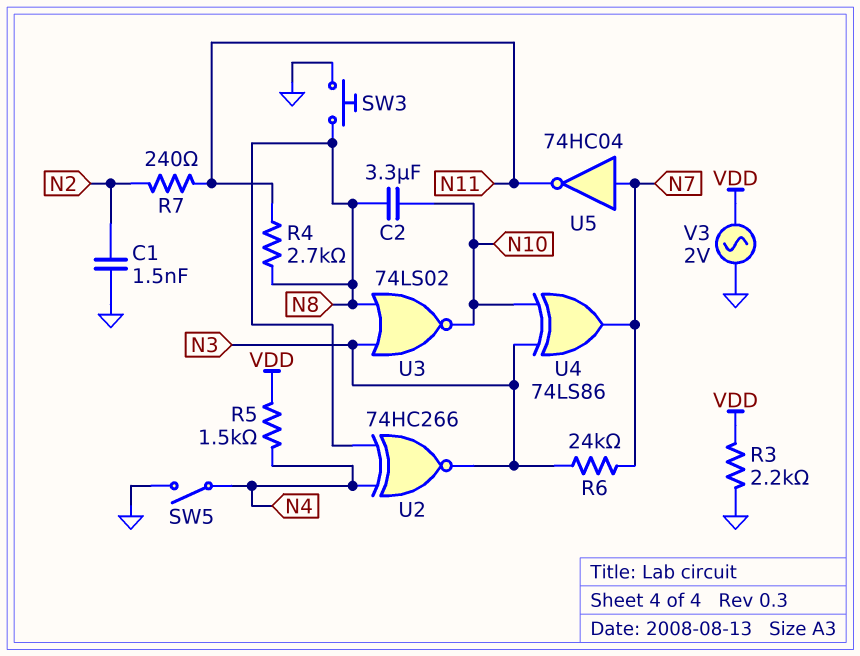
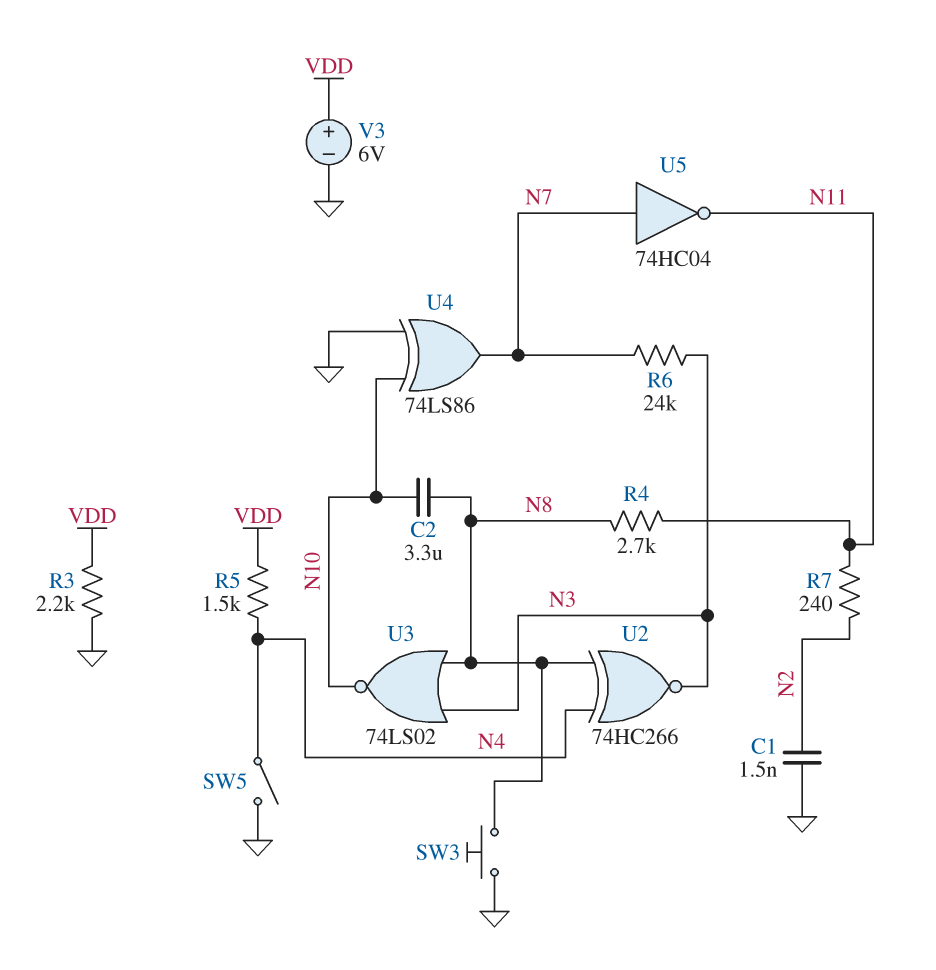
U4: XOR 74LS86 (in N3, in N10, out N7) -> XOR 74LS86 (in GND, in N10, out N7)
V3: AC 2V (GND, VDD) -> 6V (plus VDD, minus GND)

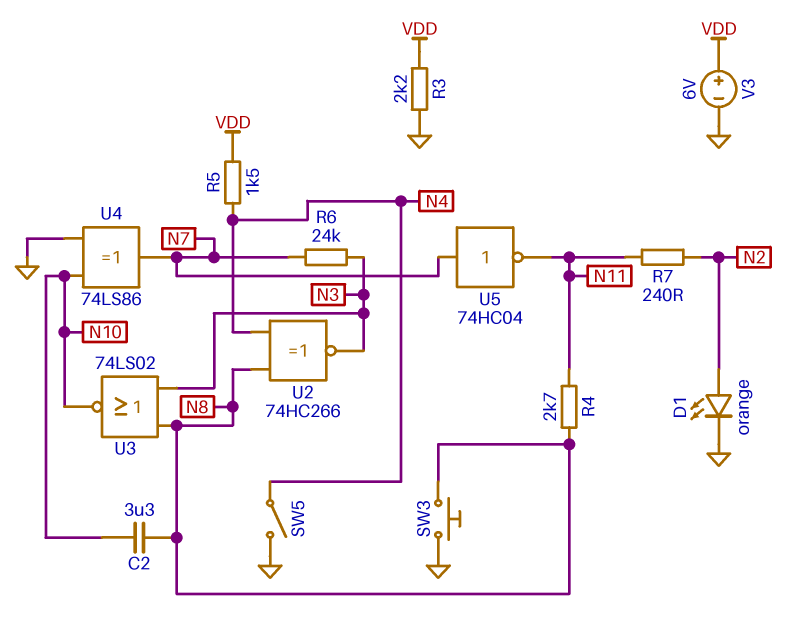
C1: 1.5nF (GND, N2) -> none
D1: none -> LED orange (A N2, K GND)

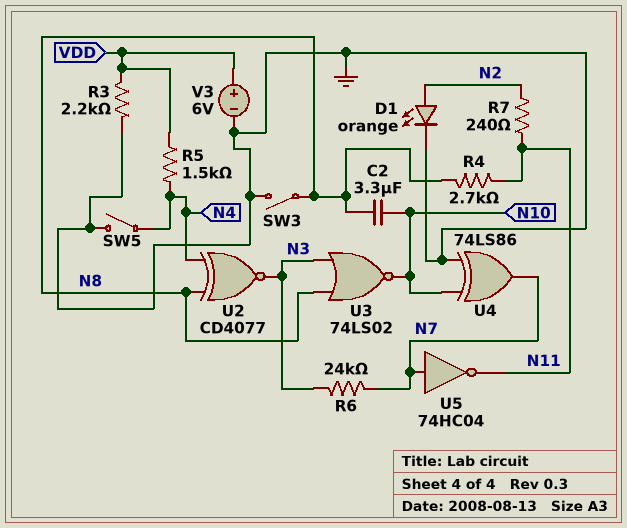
SW3: button (GND, N8) -> switch (GND, N8)
U2: XNOR 74HC266 (in N4, in N8, out N3) -> XNOR CD4077 (in N4, in N8, out N3)

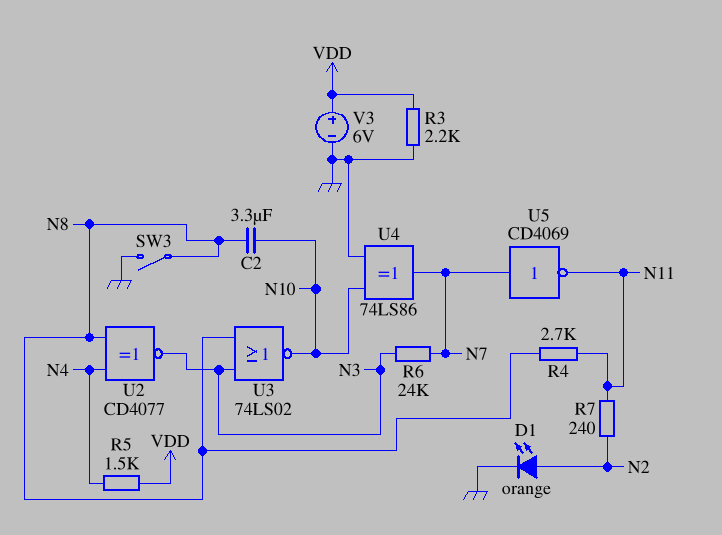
SW5: switch (GND, N4) -> none
U5: NOT 74HC04 (in N7, out N11) -> NOT CD4069 (in N7, out N11)

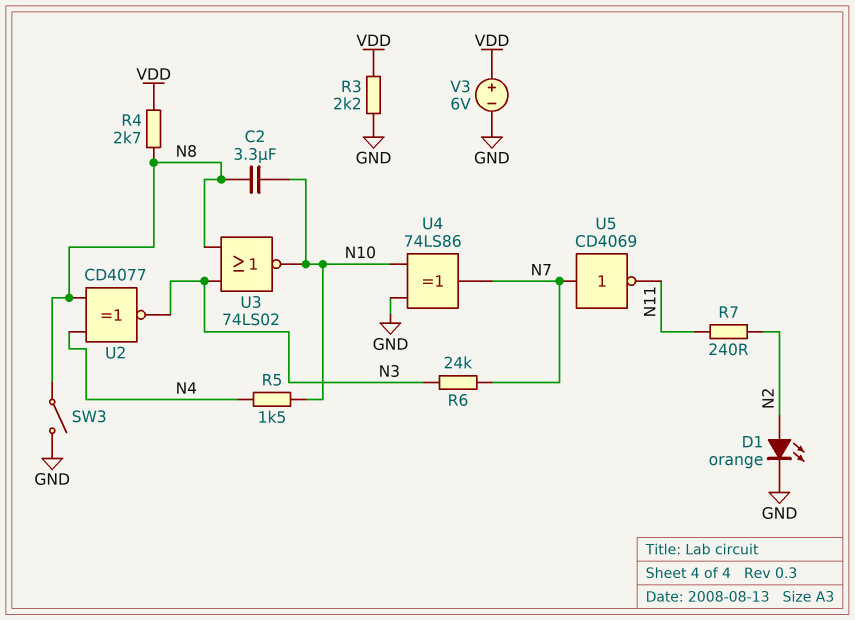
R4: 2.7k (N8, N11) -> 2.7k (N8, VDD)
R5: 1.5k (N4, VDD) -> 1.5k (N4, N10)

